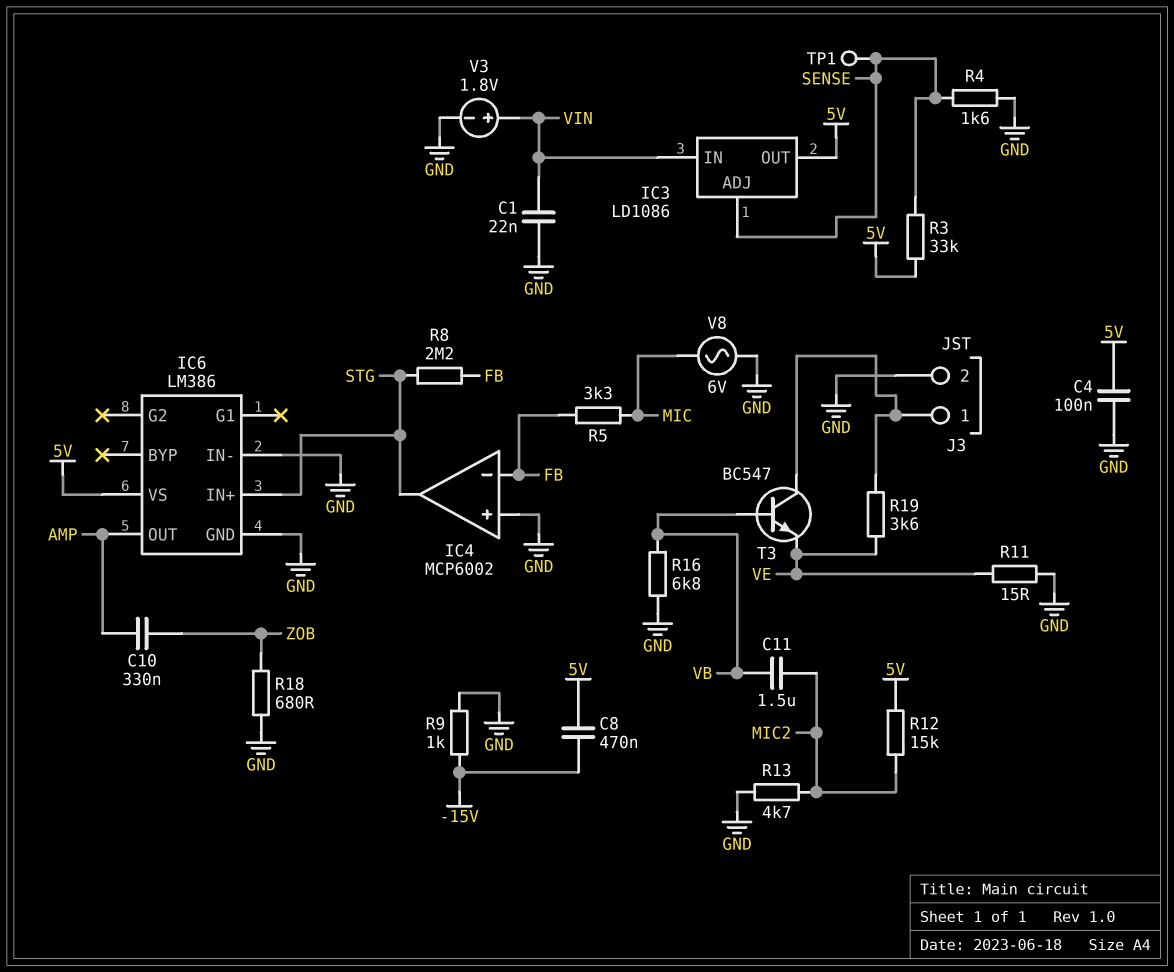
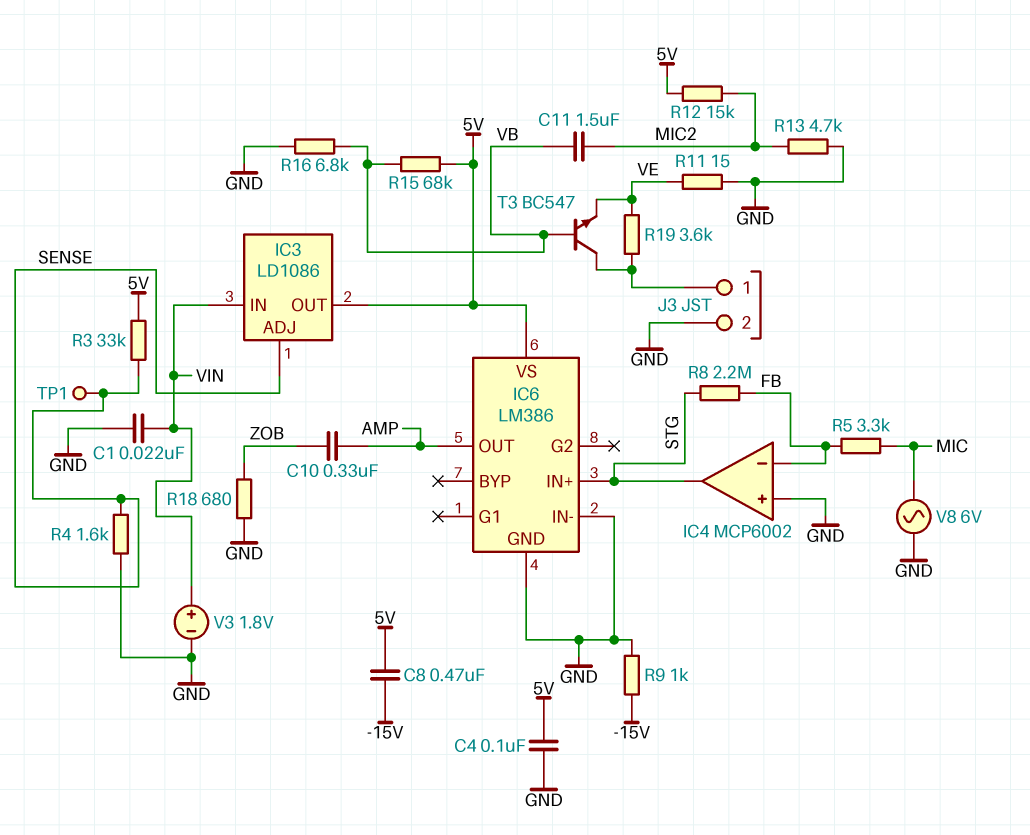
R15: none -> 68k (5V, VB)

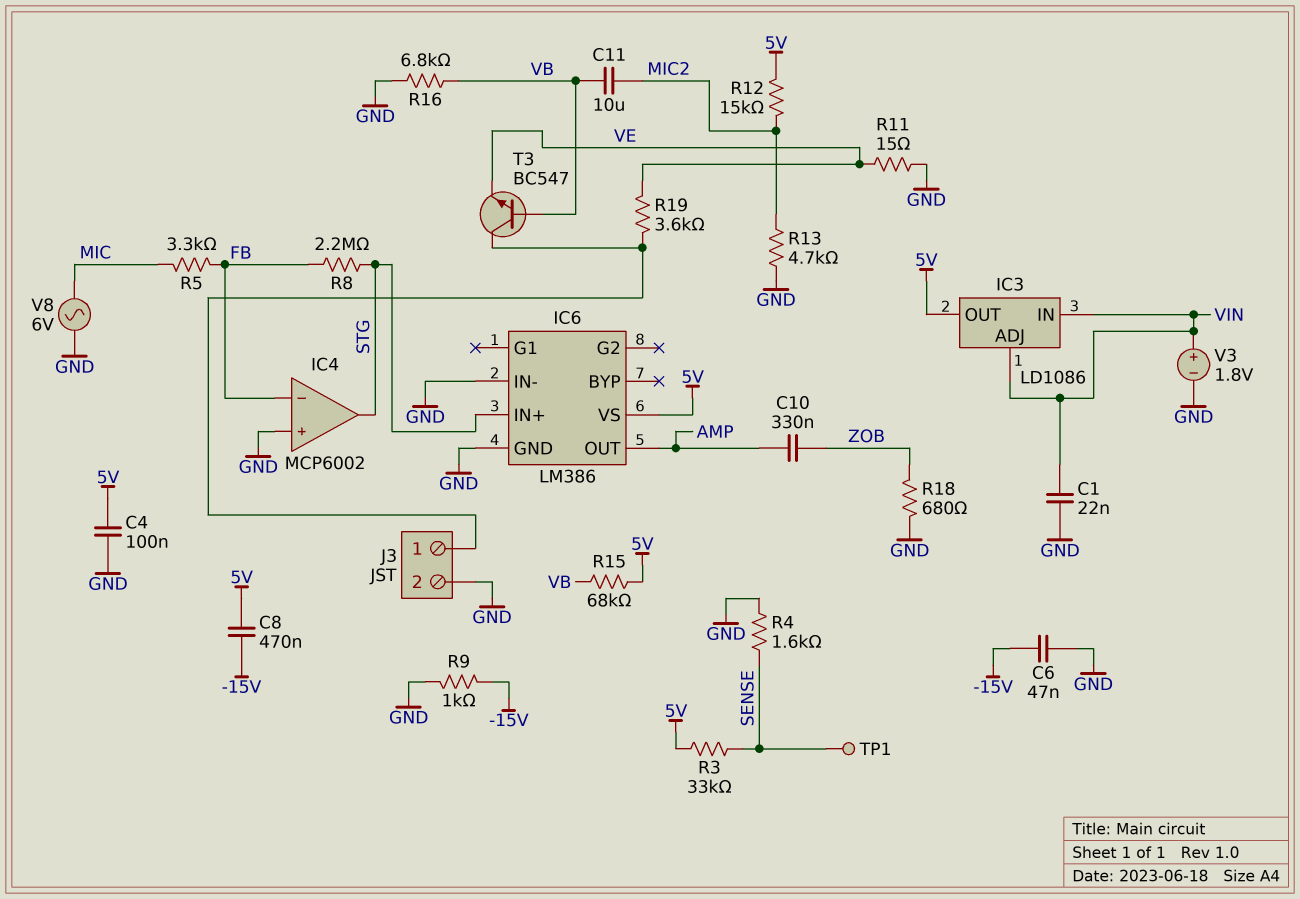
C6: none -> 47nF (-15V, GND)
C11: 1.5uF (MIC2, VB) -> 10uF (MIC2, VB)
IC3 pin ADJ: SENSE -> VIN

